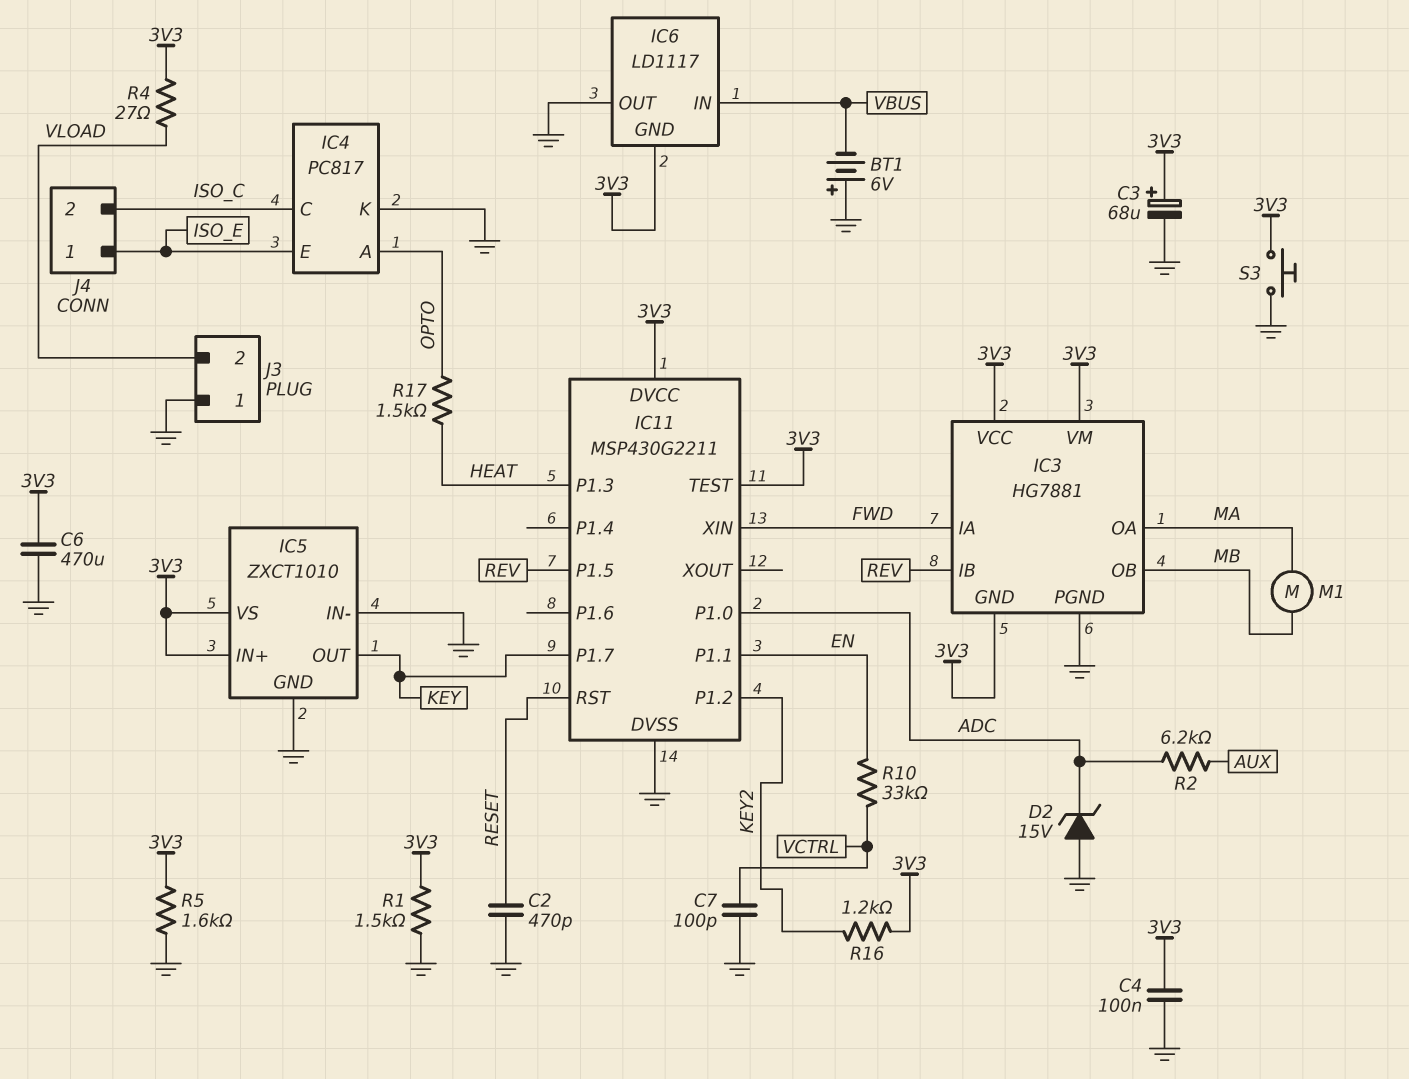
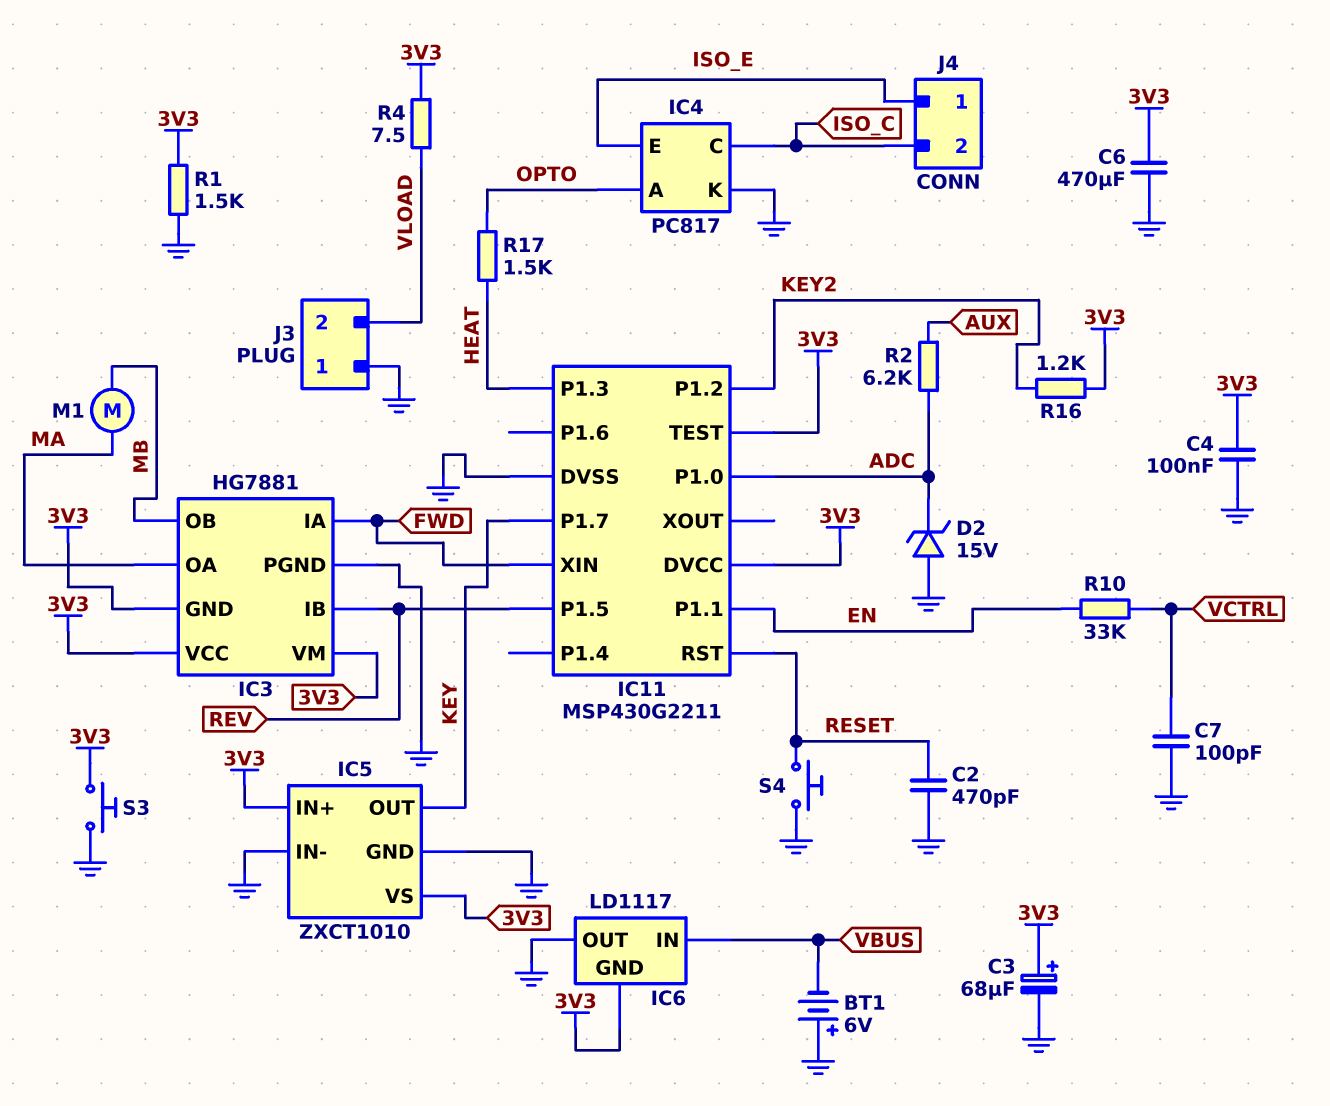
R4: 27 (3V3, VLOAD) -> 7.5 (3V3, VLOAD)
R5: 1.6k (3V3, GND) -> none
S4: none -> button (GND, RESET)

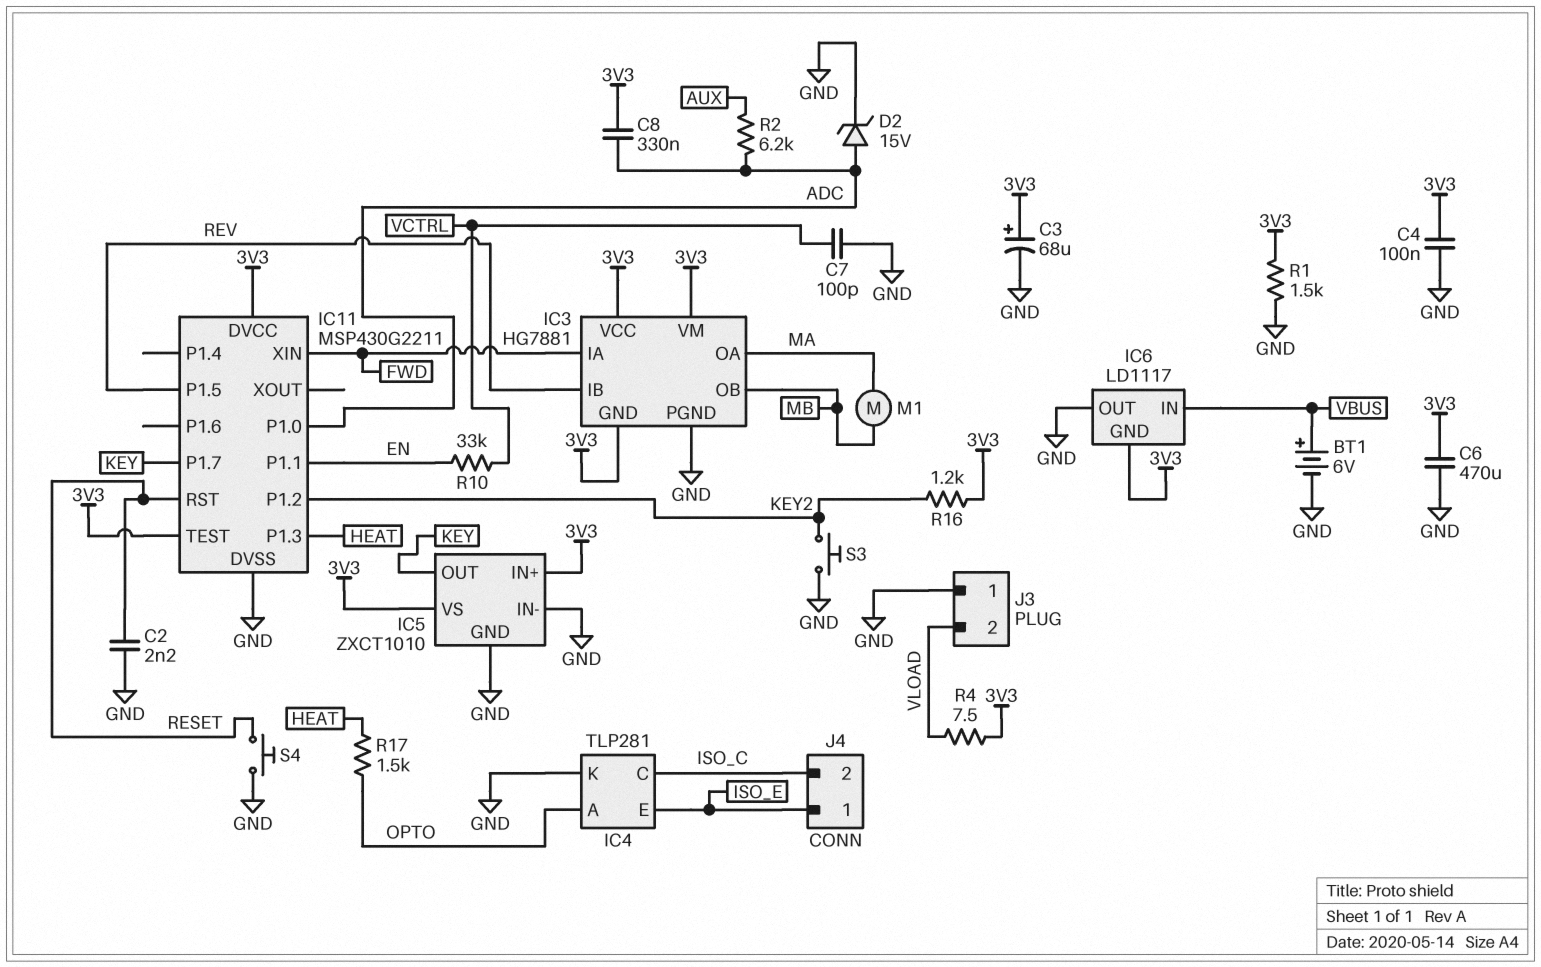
BT1: 6V (plus GND, minus VBUS) -> 6V (plus VBUS, minus GND)
C2: 470pF (GND, RESET) -> 2.2nF (GND, RESET)
C8: none -> 330nF (3V3, ADC)
D2: zener 15V (A GND, K ADC) -> zener 15V (A ADC, K GND)
IC4: PC817 -> TLP281
S3: button (3V3, GND) -> button (GND, KEY2)

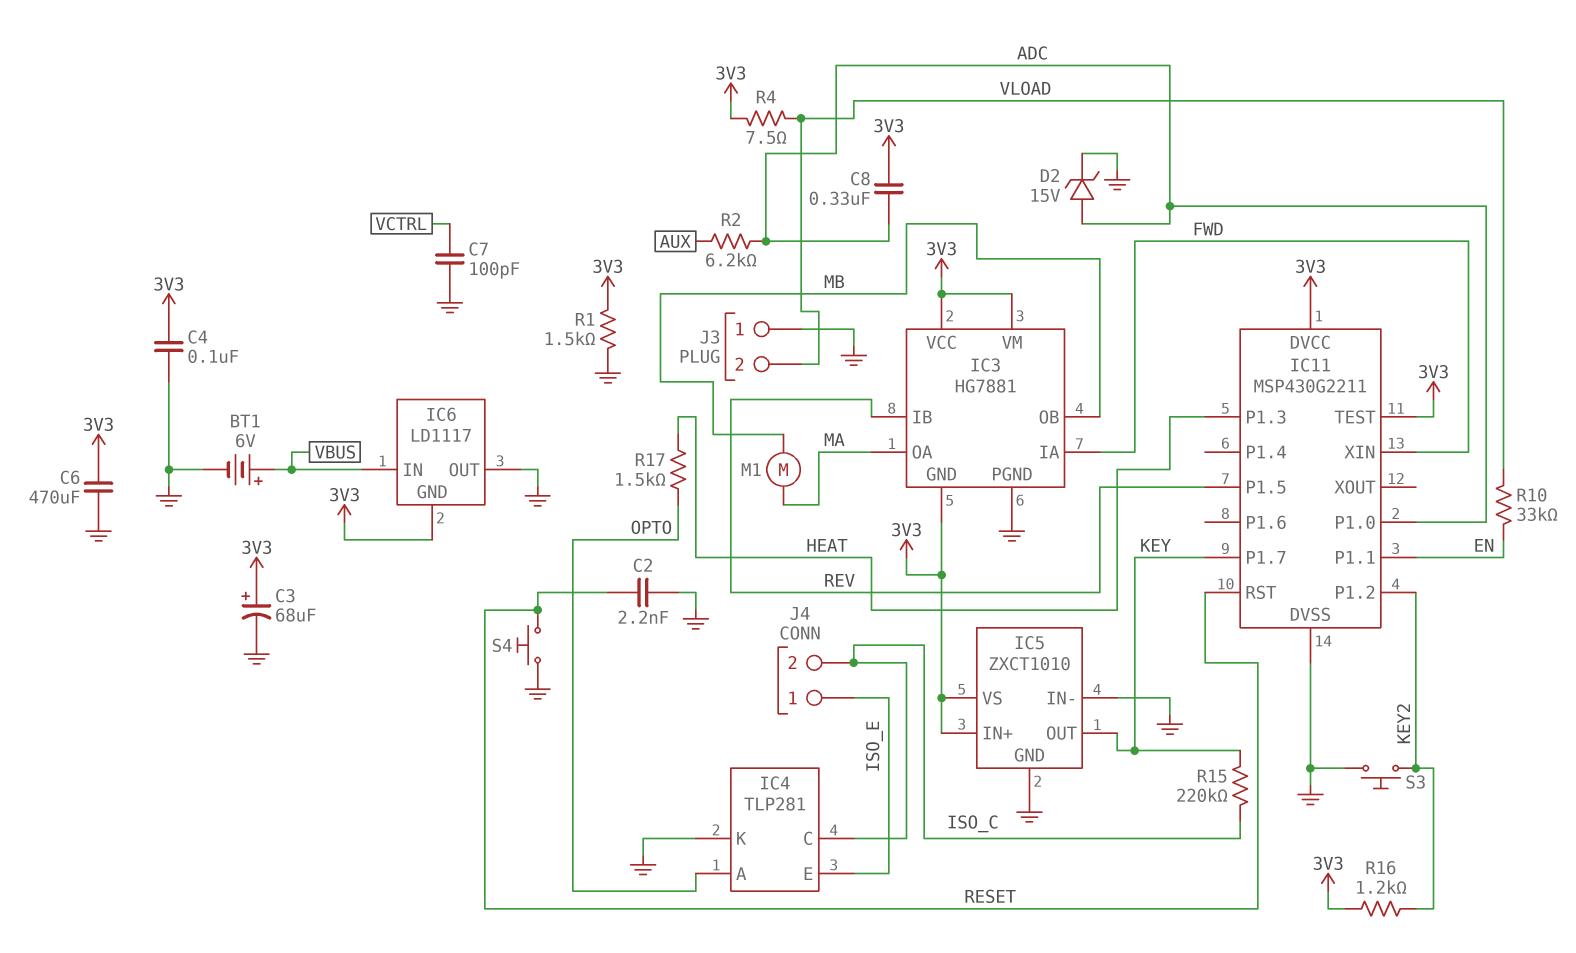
R10: 33k (EN, VCTRL) -> 33k (EN, VLOAD)
R15: none -> 220k (ISO_C, KEY)

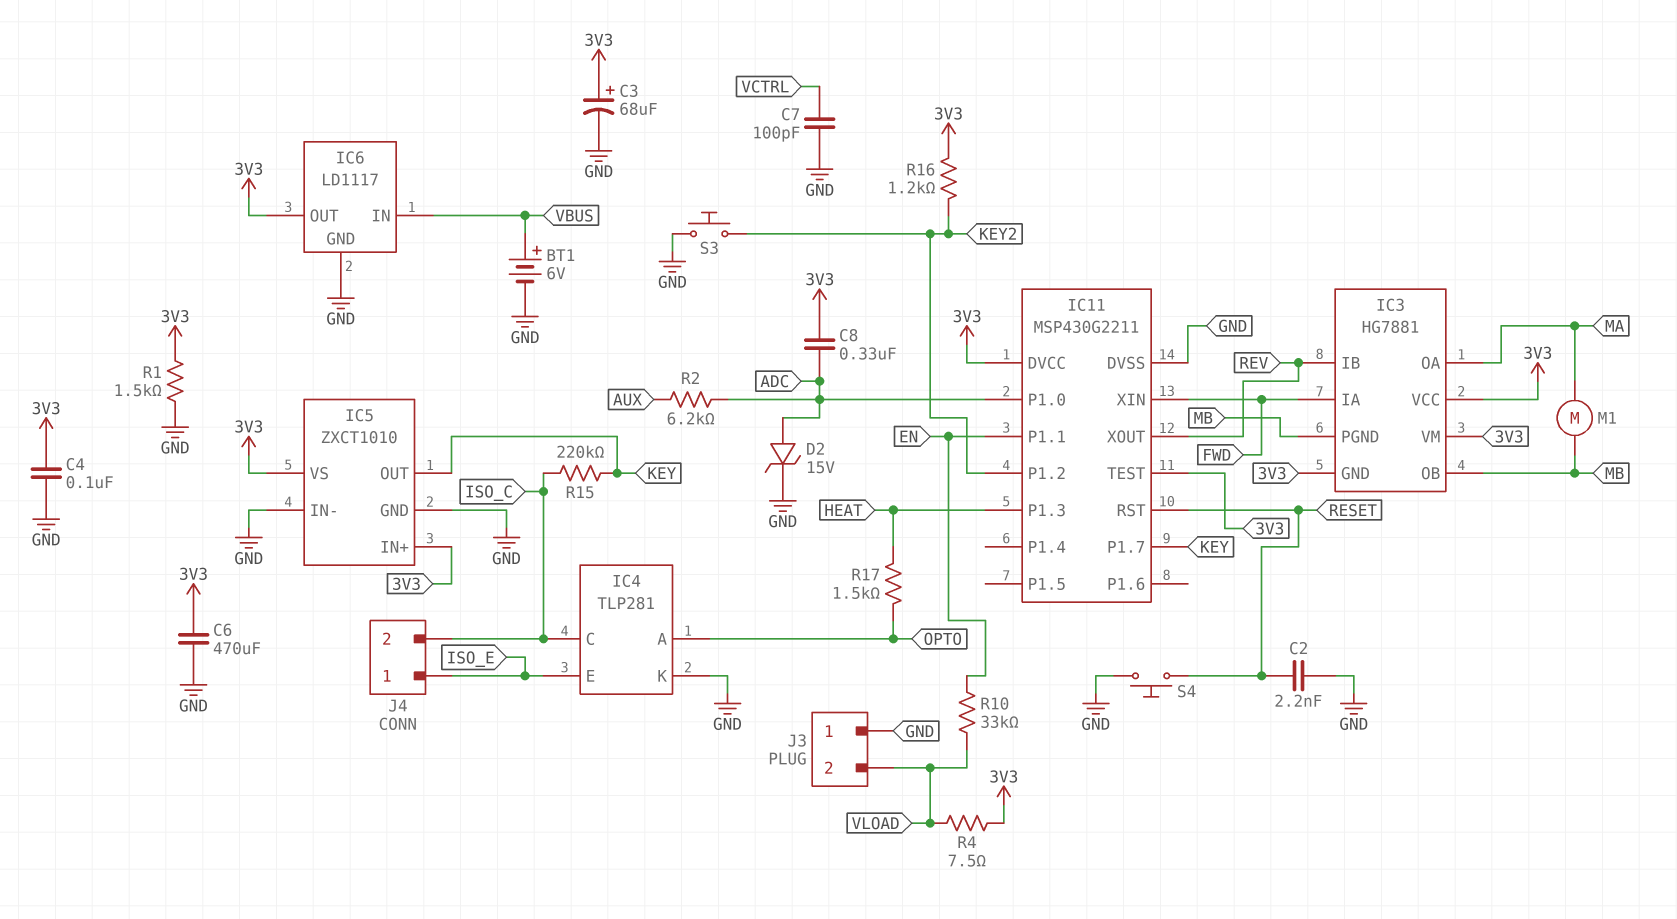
IC3 pin PGND: GND -> MB
IC6 pin GND: 3V3 -> GND
IC6 pin OUT: GND -> 3V3
IC11 pin P1.5: REV -> none
IC11 pin XOUT: none -> REV

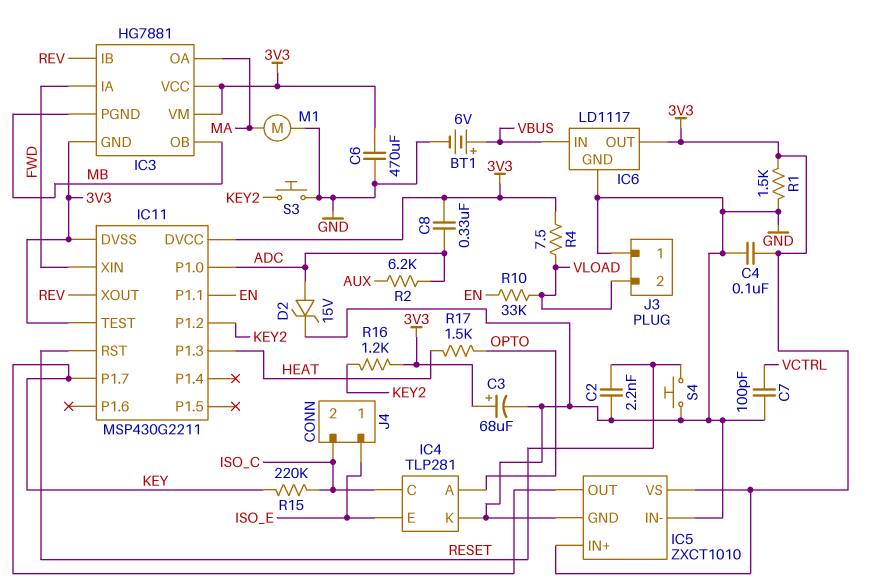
IC11 pin DVSS: GND -> 3V3
M1: motor (MA, MB) -> motor (GND, MA)

